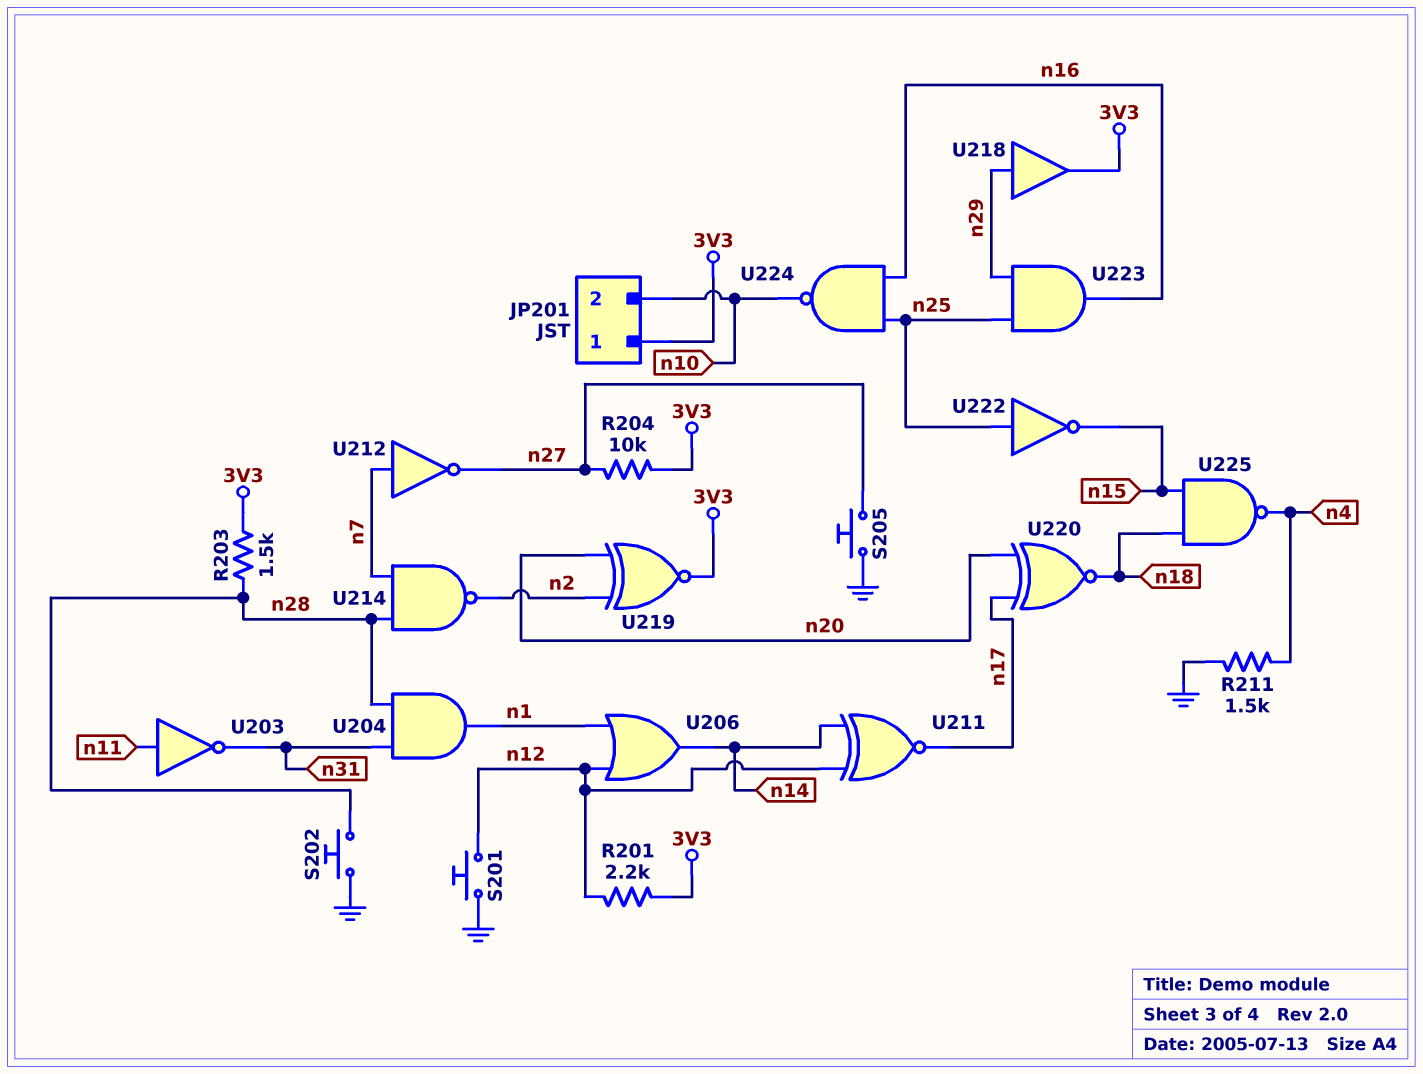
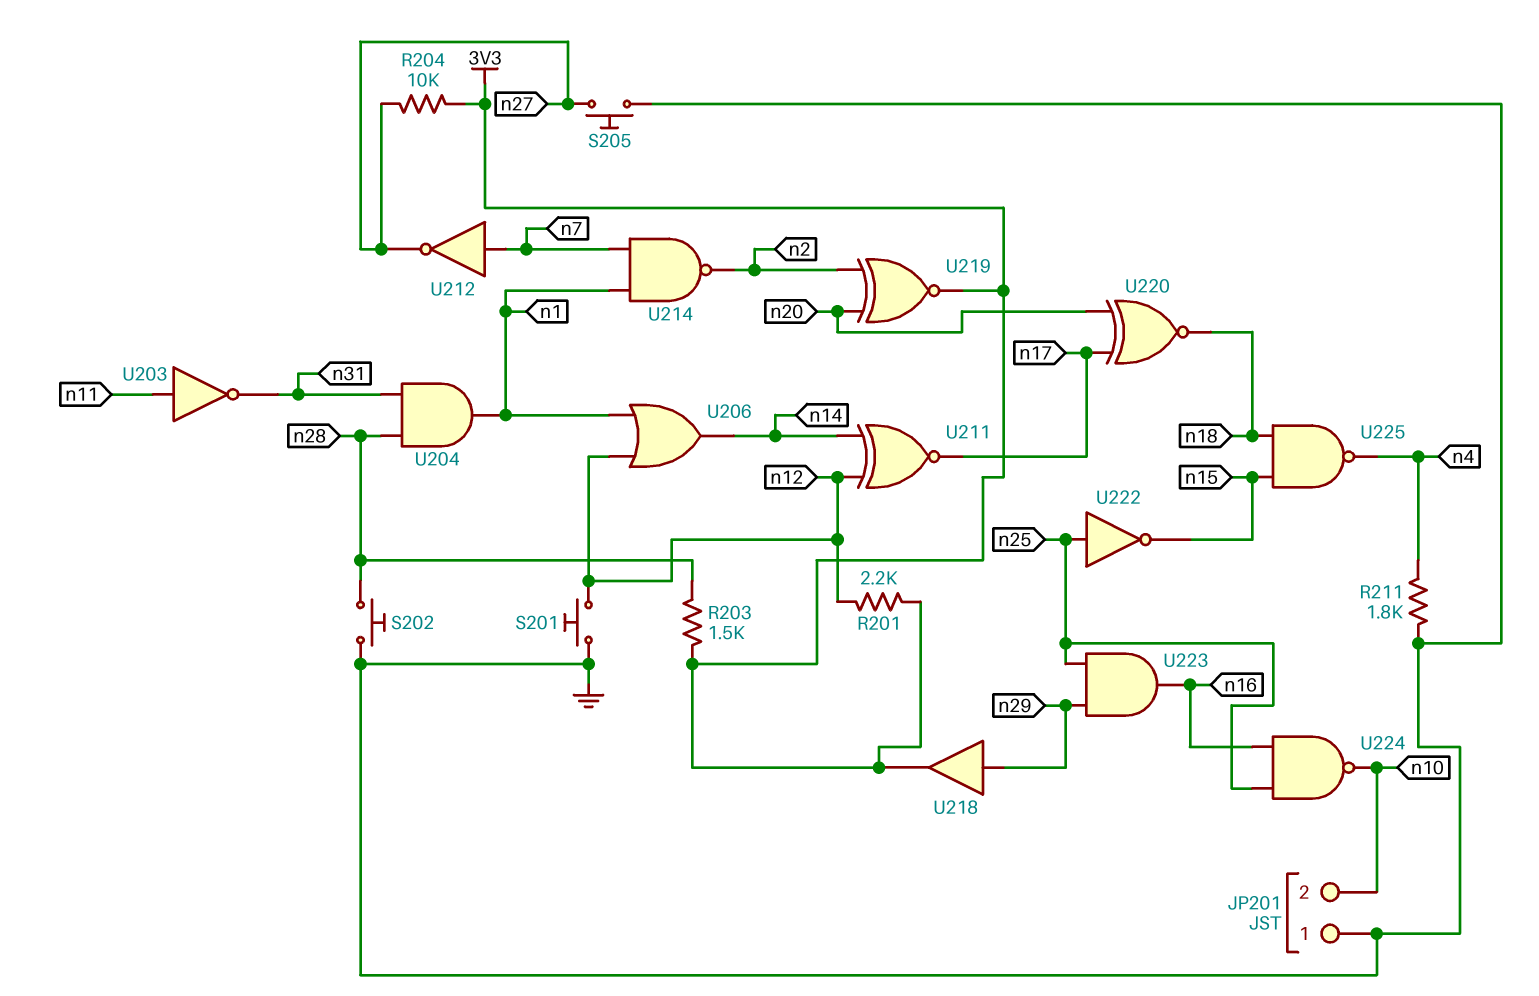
JP201 pin 1: 3V3 -> GND
R211: 1.5k (GND, n4) -> 1.8k (GND, n4)
U214: NAND (in n7, in n28, out n2) -> NAND (in n1, in n7, out n2)

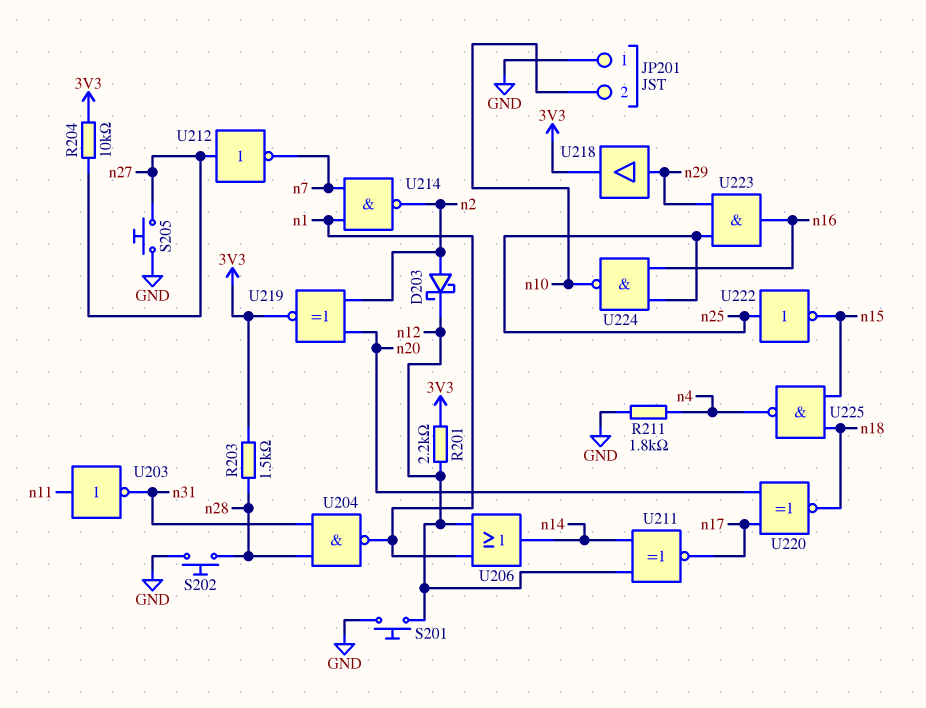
D203: none -> schottky (A n2, K n12)
U204: AND (in n28, in n31, out n1) -> NAND (in n28, in n31, out n1)
U212: NOT (in n7, out n27) -> NOT (in n27, out n7)

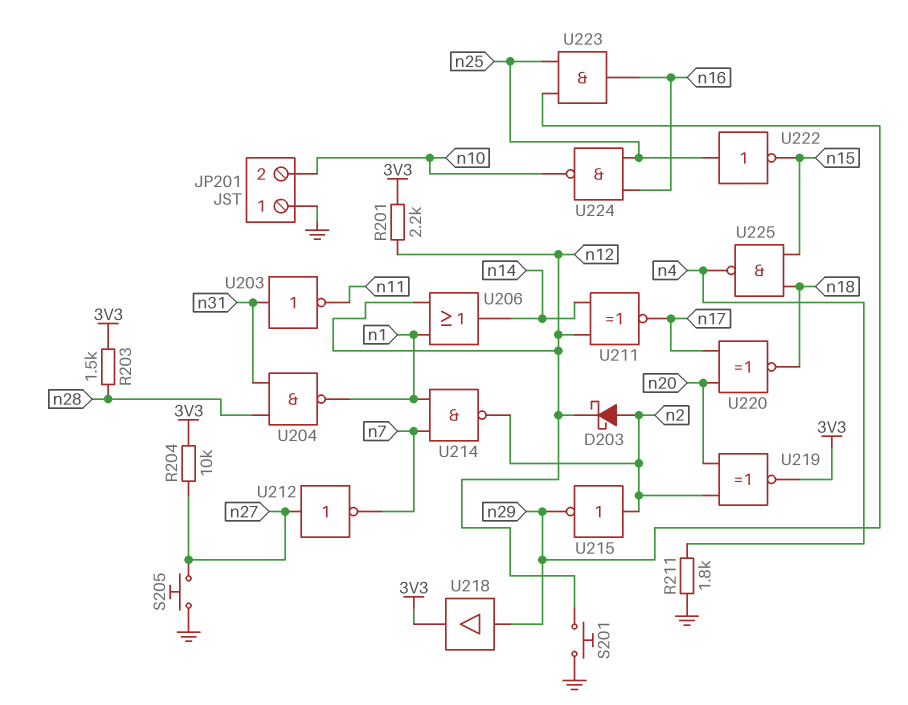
S202: button (GND, n28) -> none
U203: NOT (in n11, out n31) -> NOT (in n31, out n11)
U215: none -> NOT (in n2, out n29)

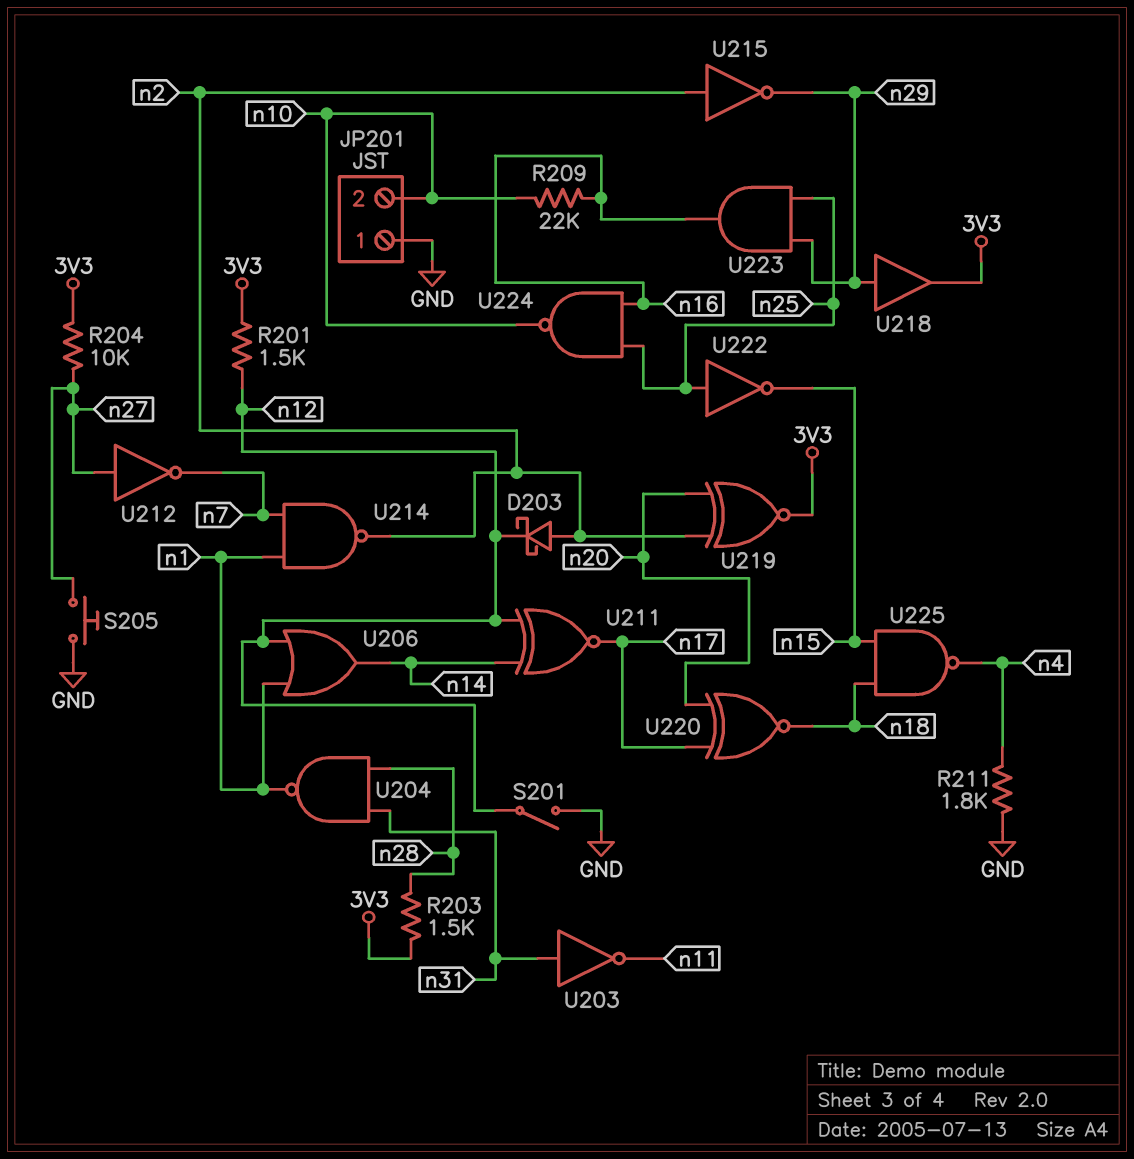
R201: 2.2k (3V3, n12) -> 1.5k (3V3, n12)
R209: none -> 22k (n10, n16)
S201: button (GND, n12) -> switch (GND, n12)

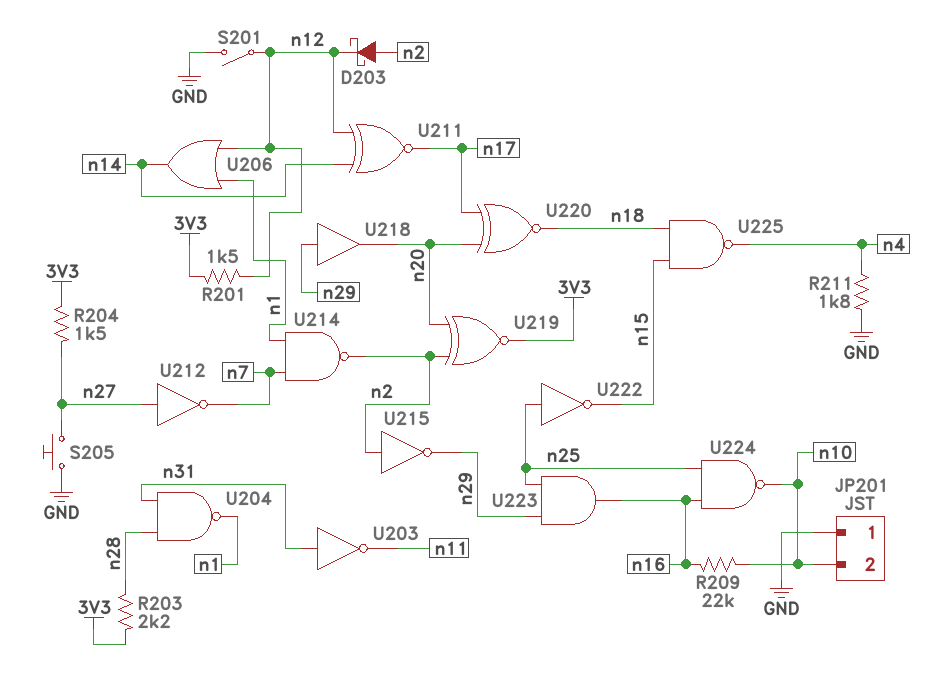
R203: 1.5k (3V3, n28) -> 2.2k (3V3, n28)
R204: 10k (3V3, n27) -> 1.5k (3V3, n27)
U218: buffer (in n29, out 3V3) -> buffer (in n29, out n20)

